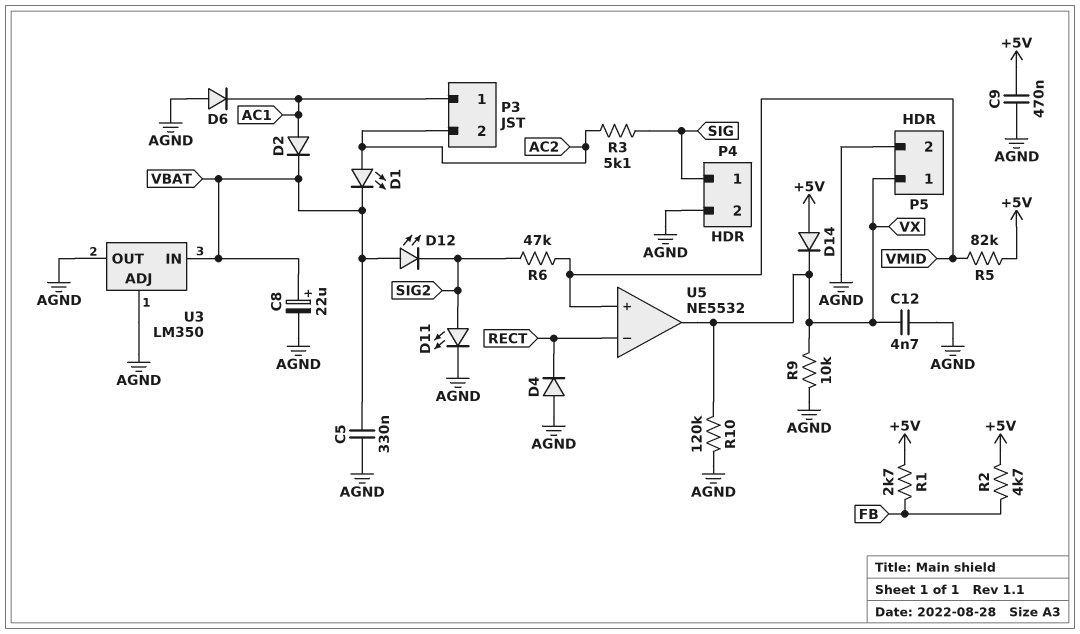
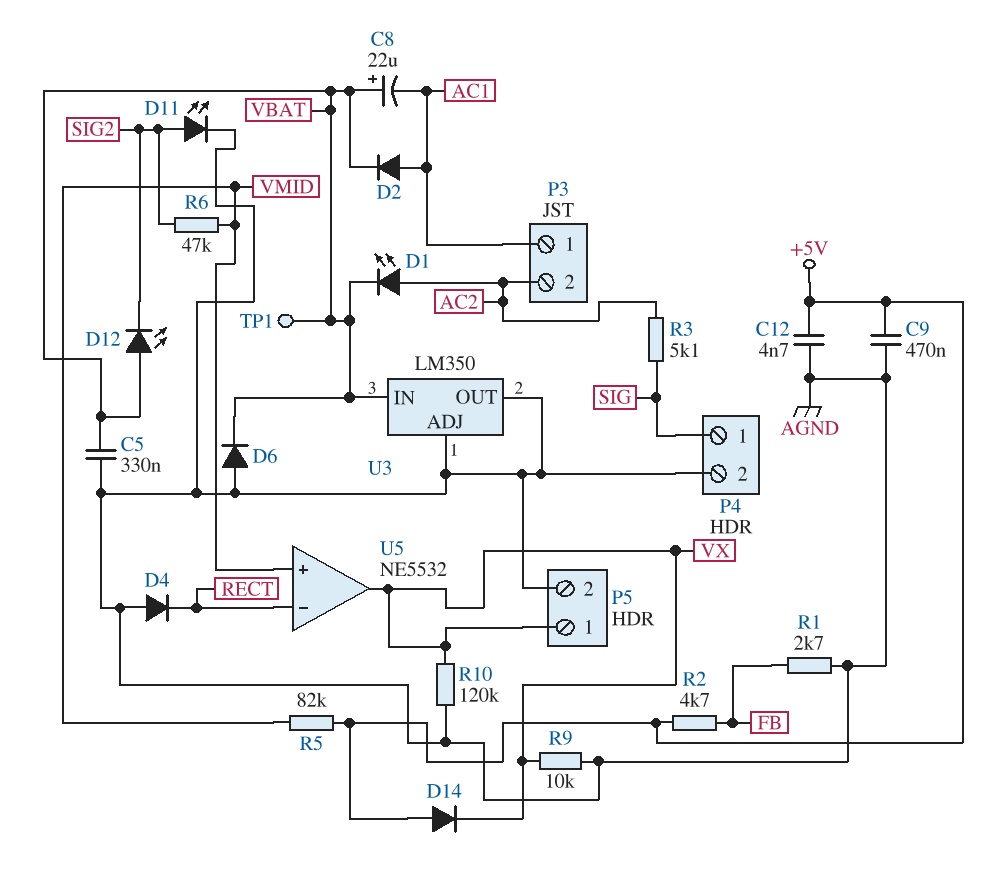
C8: 22uF (plus VBAT, minus AGND) -> 22uF (plus VBAT, minus AC1)
C12: 4.7nF (AGND, VX) -> 4.7nF (+5V, AGND)
D6: diode (A AGND, K AC1) -> diode (A AGND, K VBAT)
R1: 2.7k (+5V, FB) -> 2.7k (AGND, FB)
TP1: none -> test point (VBAT)

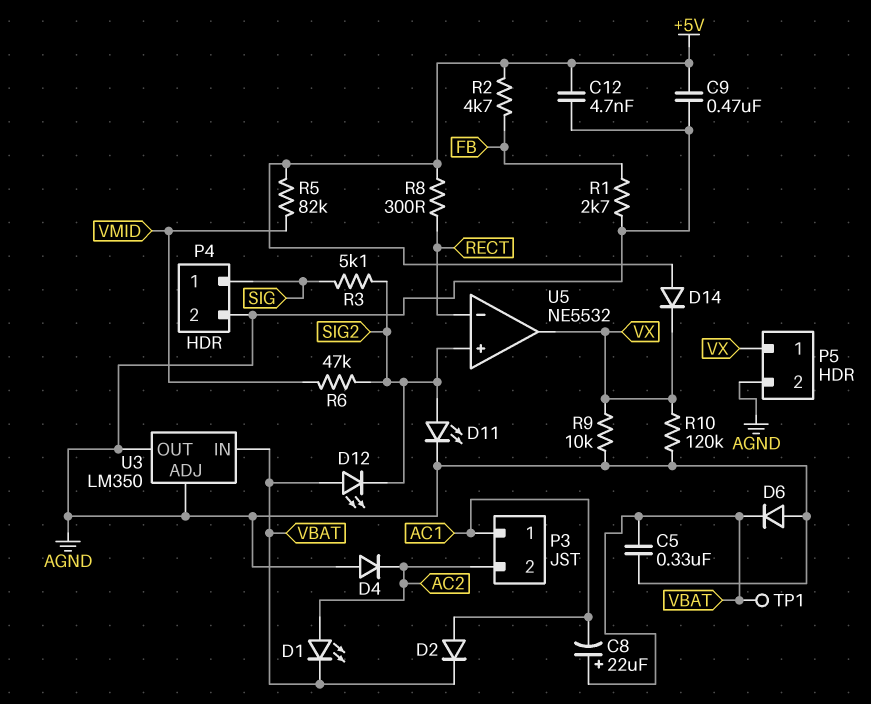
D4: diode (A AGND, K RECT) -> diode (A AGND, K AC2)
R3: 5.1k (AC2, SIG) -> 5.1k (SIG, SIG2)
R8: none -> 300 (+5V, RECT)
U5 pin in+: VMID -> SIG2

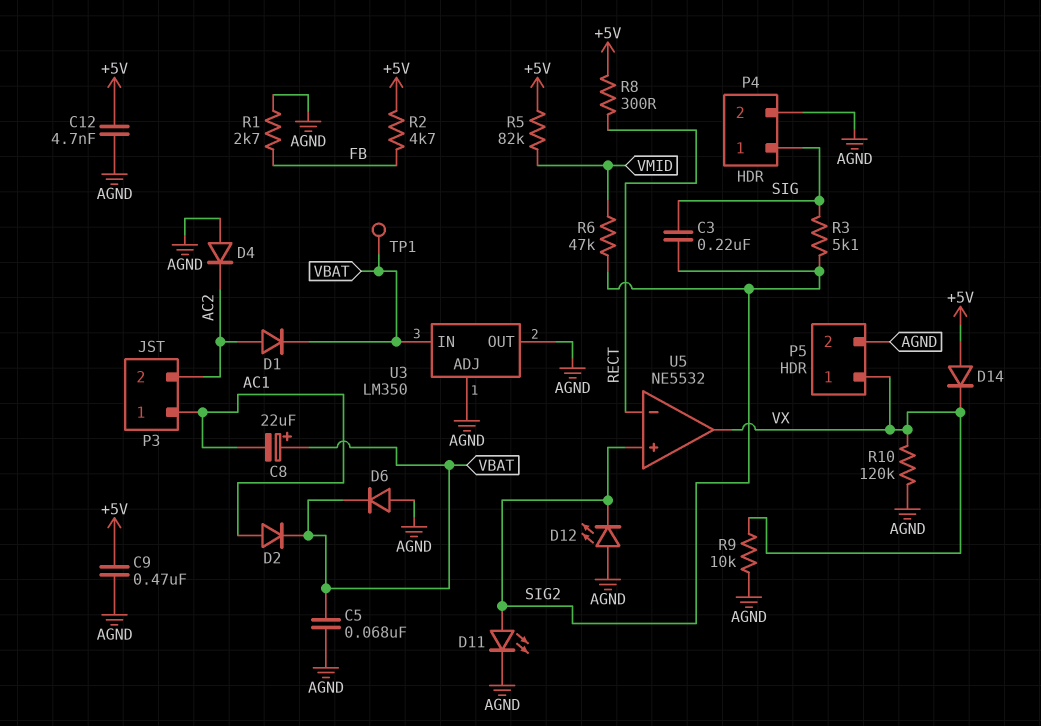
C3: none -> 220nF (SIG, SIG2)
C5: 330nF (AGND, VBAT) -> 68nF (AGND, VBAT)
D1: LED (A AC2, K VBAT) -> diode (A AC2, K VBAT)
D12: LED (A VBAT, K SIG2) -> LED (A AGND, K SIG2)

